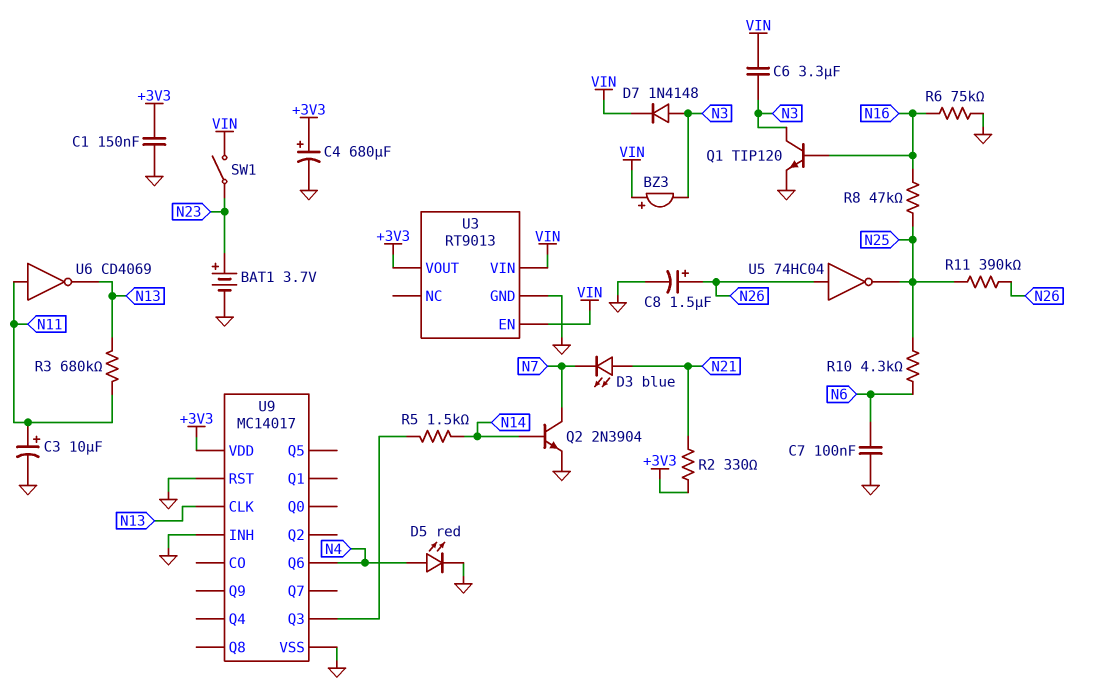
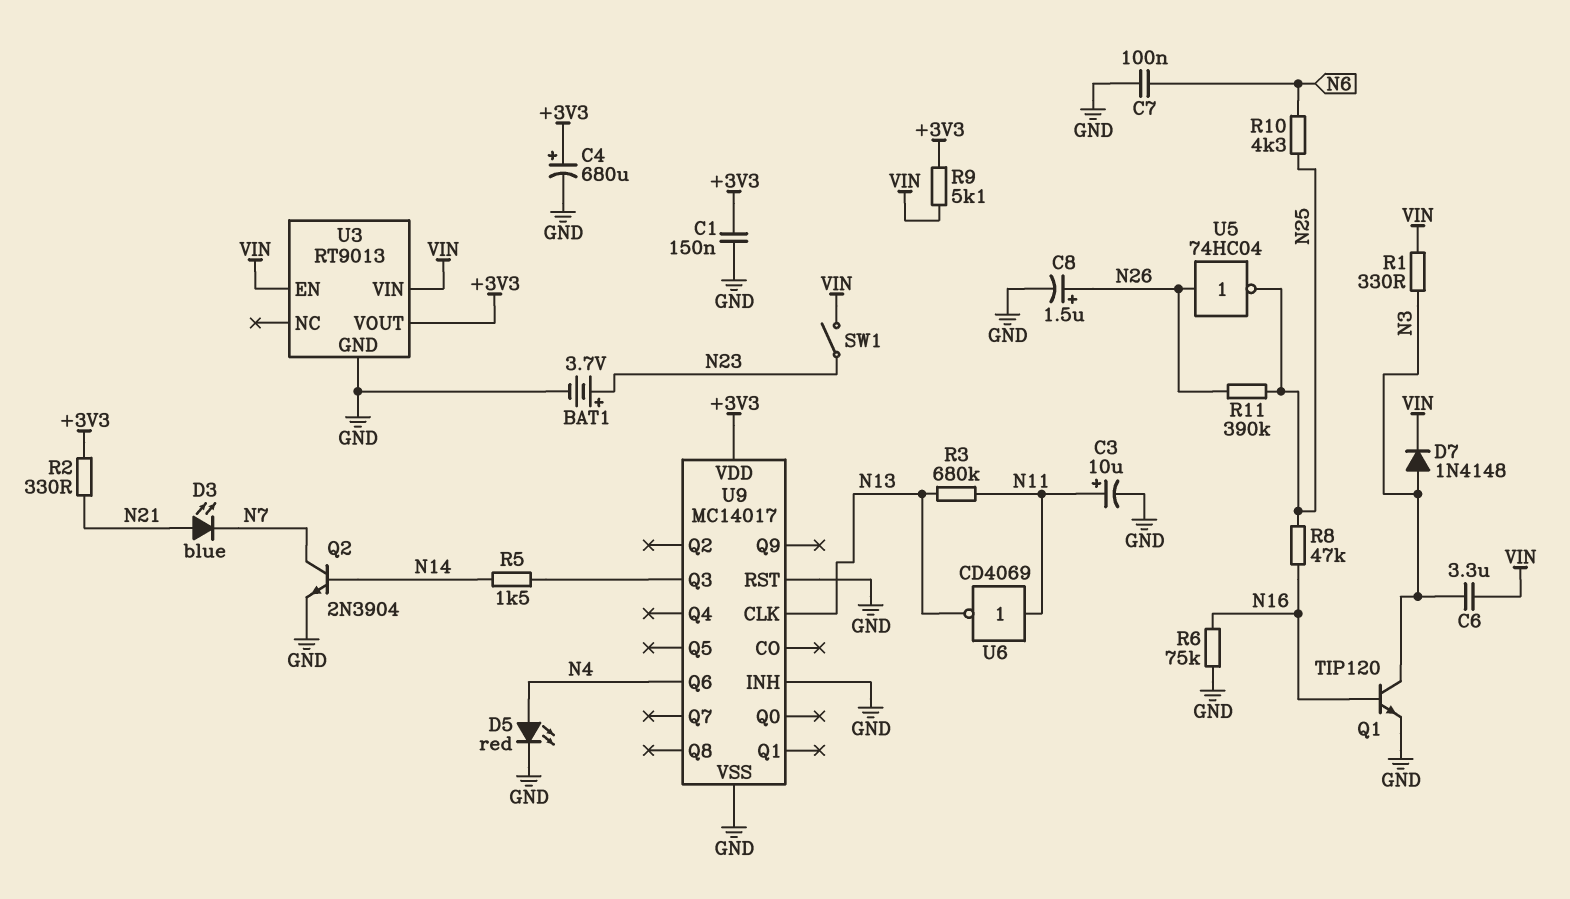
BZ3: buzzer (plus VIN, minus N3) -> none
R1: none -> 330 (N3, VIN)
R9: none -> 5.1k (+3V3, VIN)

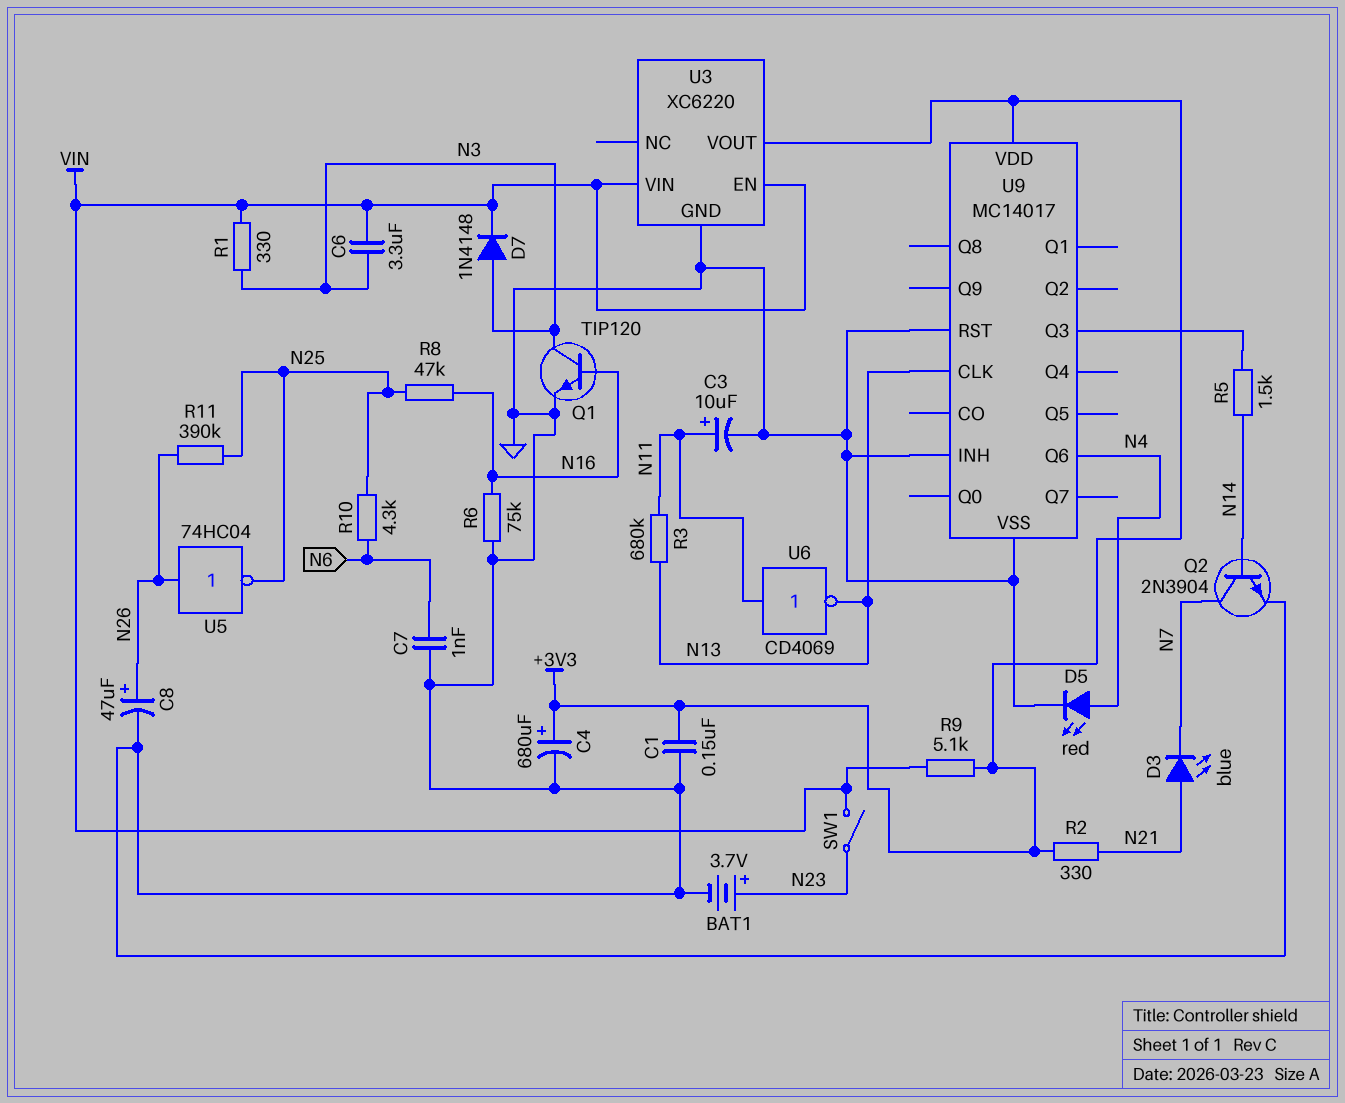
C7: 100nF (GND, N6) -> 1nF (GND, N6)
C8: 1.5uF (plus N26, minus GND) -> 47uF (plus N26, minus GND)
U3: RT9013 -> XC6220

